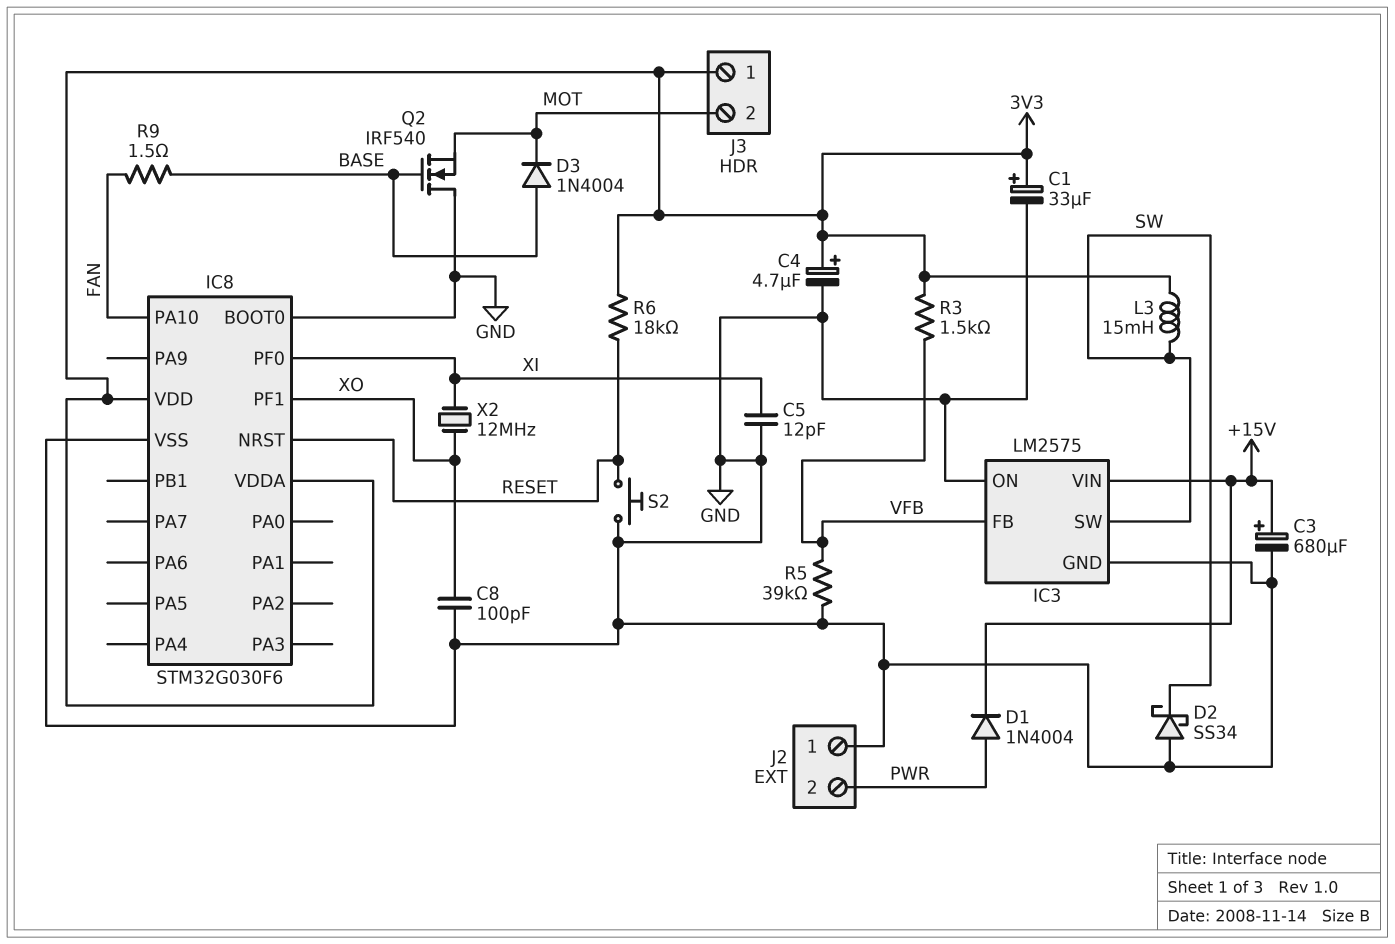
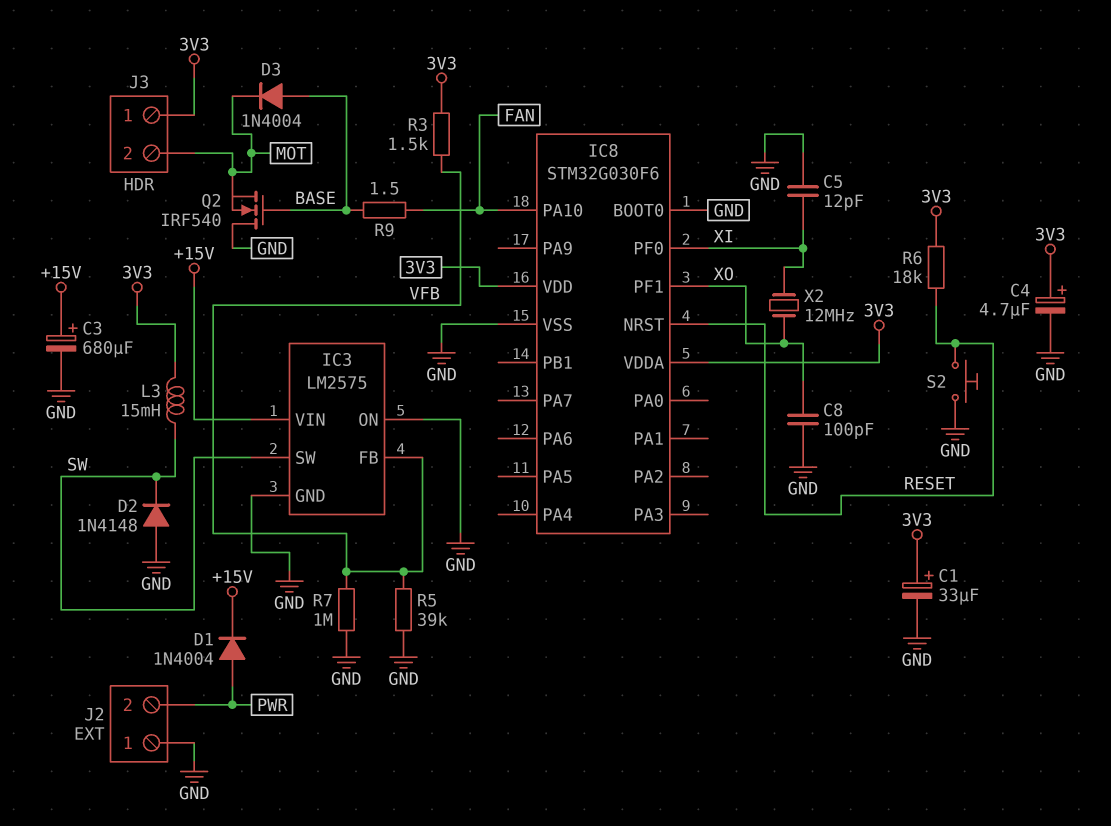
D2: schottky SS34 (A GND, K SW) -> diode 1N4148 (A GND, K SW)
R7: none -> 1M (GND, VFB)

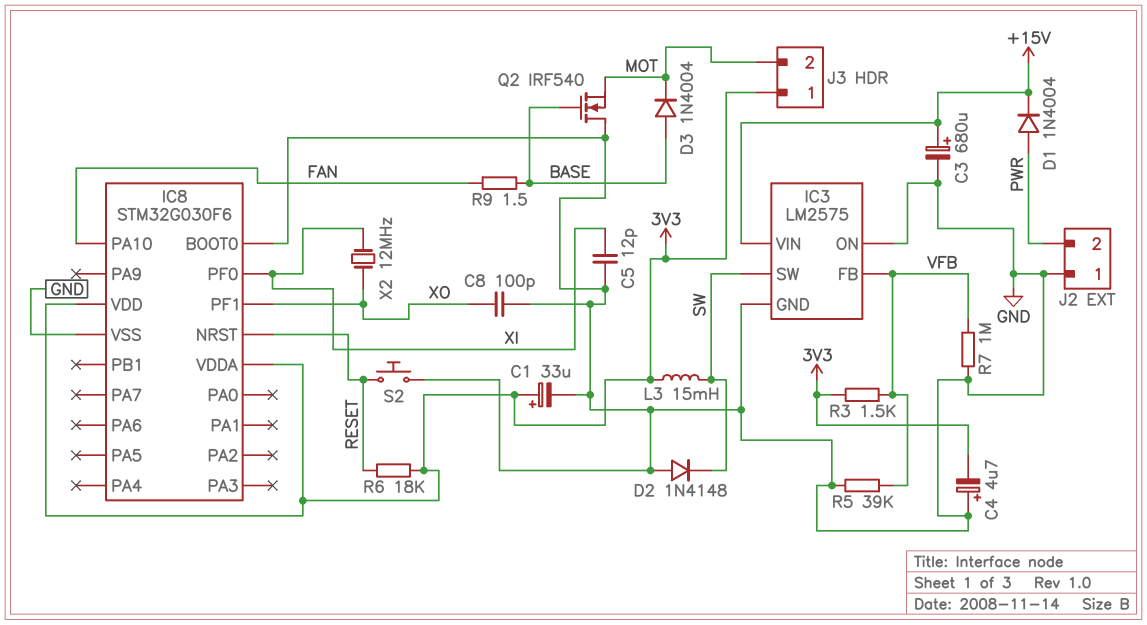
C4: 4.7uF (plus 3V3, minus GND) -> 4.7uF (plus GND, minus 3V3)

